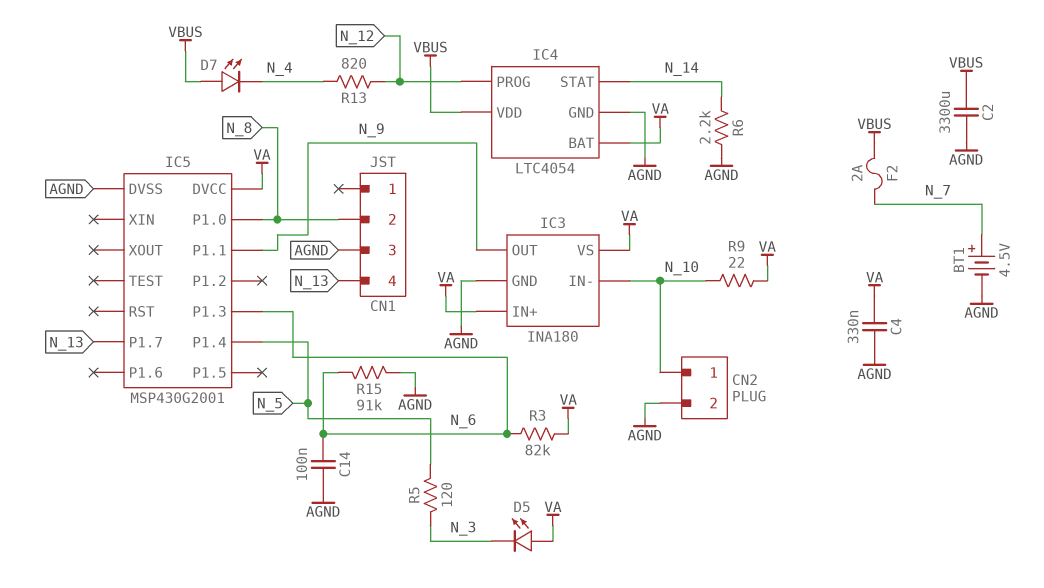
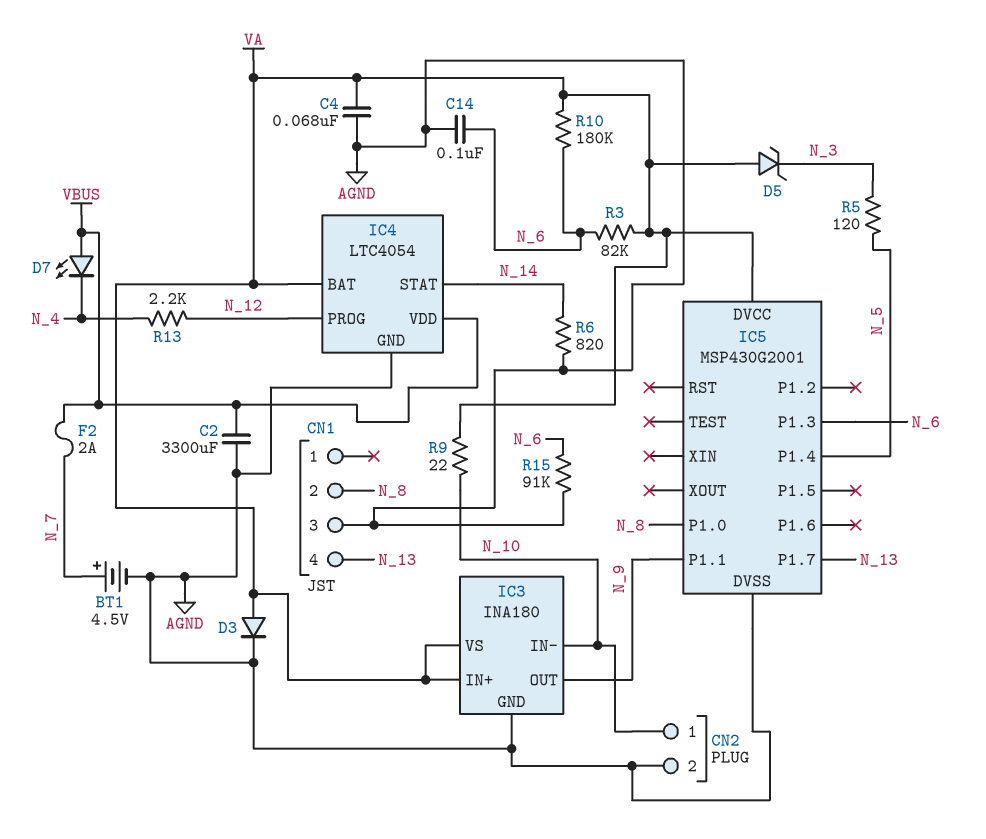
C4: 330nF (AGND, VA) -> 68nF (AGND, VA)
D3: none -> diode (A VA, K AGND)
D5: LED (A VA, K N_3) -> zener (A VA, K N_3)
R6: 2.2k (AGND, N_14) -> 820 (AGND, N_14)
R10: none -> 180k (N_6, VA)
R13: 820 (N_4, N_12) -> 2.2k (N_4, N_12)

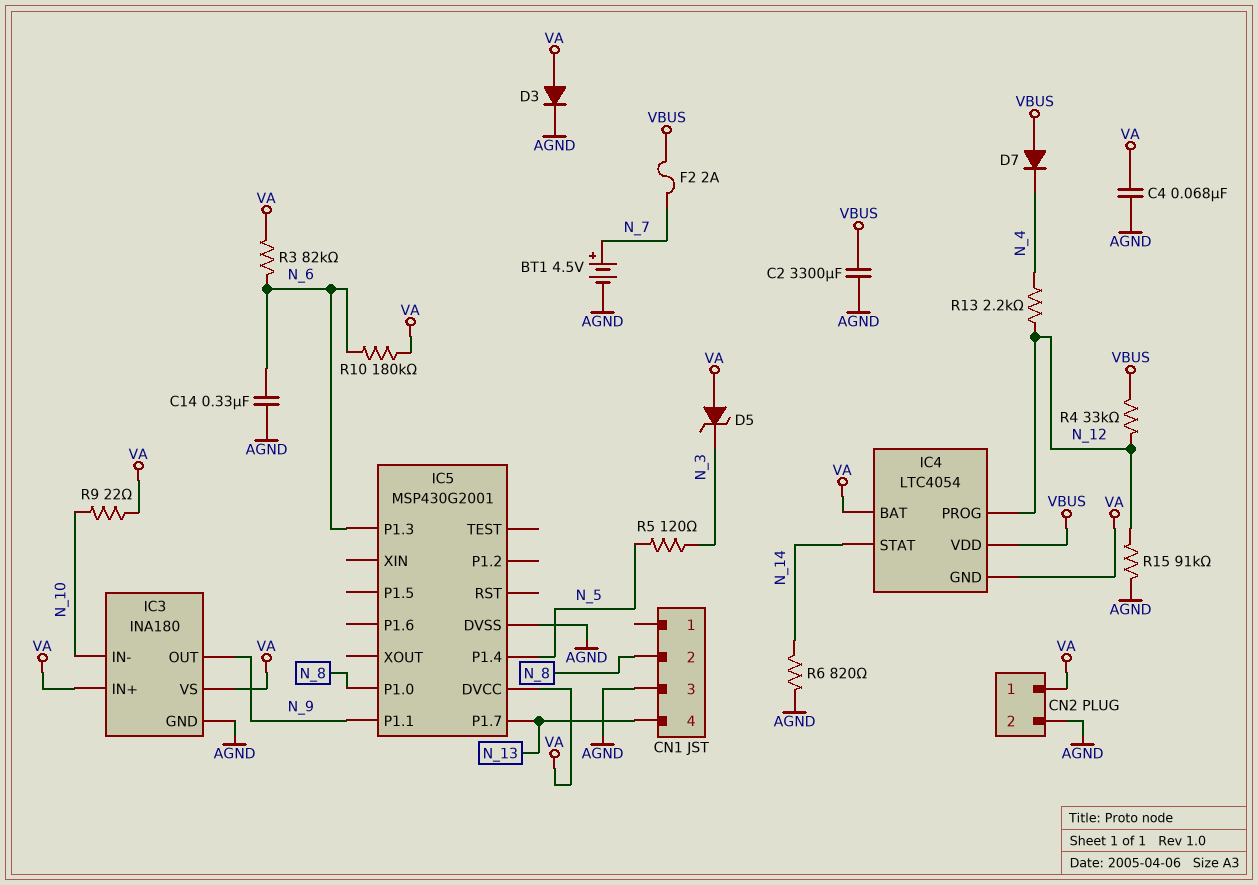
C14: 100nF (AGND, N_6) -> 330nF (AGND, N_6)
CN2 pin 1: N_10 -> VA
D7: LED (A VBUS, K N_4) -> diode (A VBUS, K N_4)
IC4 pin GND: AGND -> VA
R4: none -> 33k (N_12, VBUS)
R15: 91k (AGND, N_6) -> 91k (AGND, N_12)

